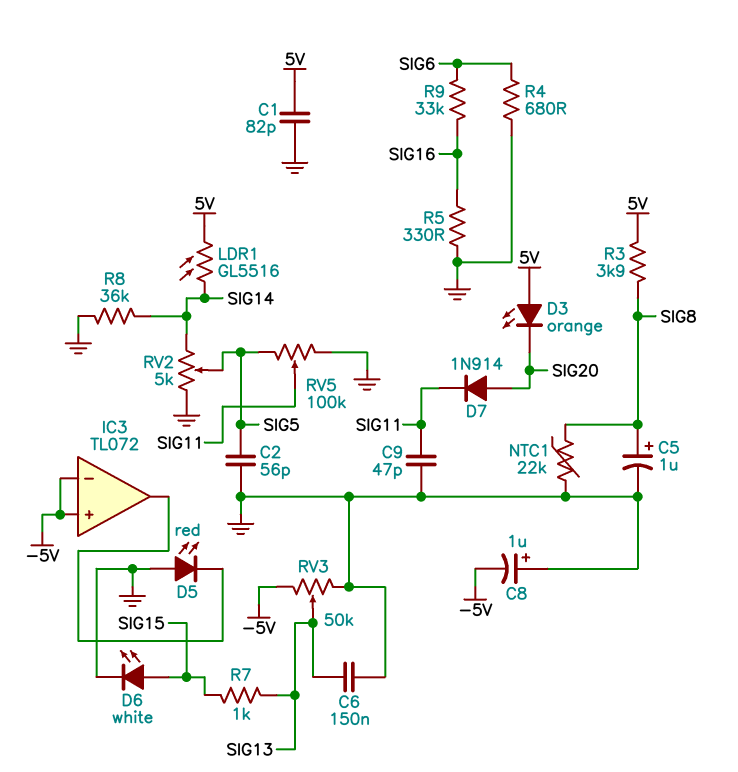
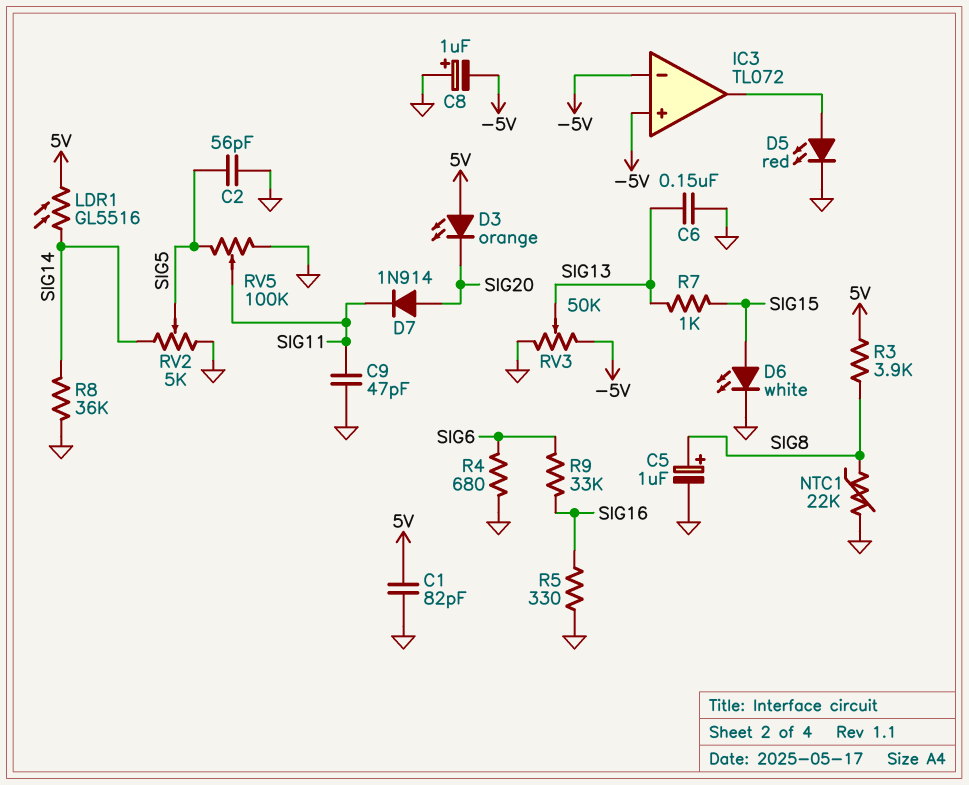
D5: LED red (A GND, K IC3/out) -> LED red (A IC3/out, K GND)

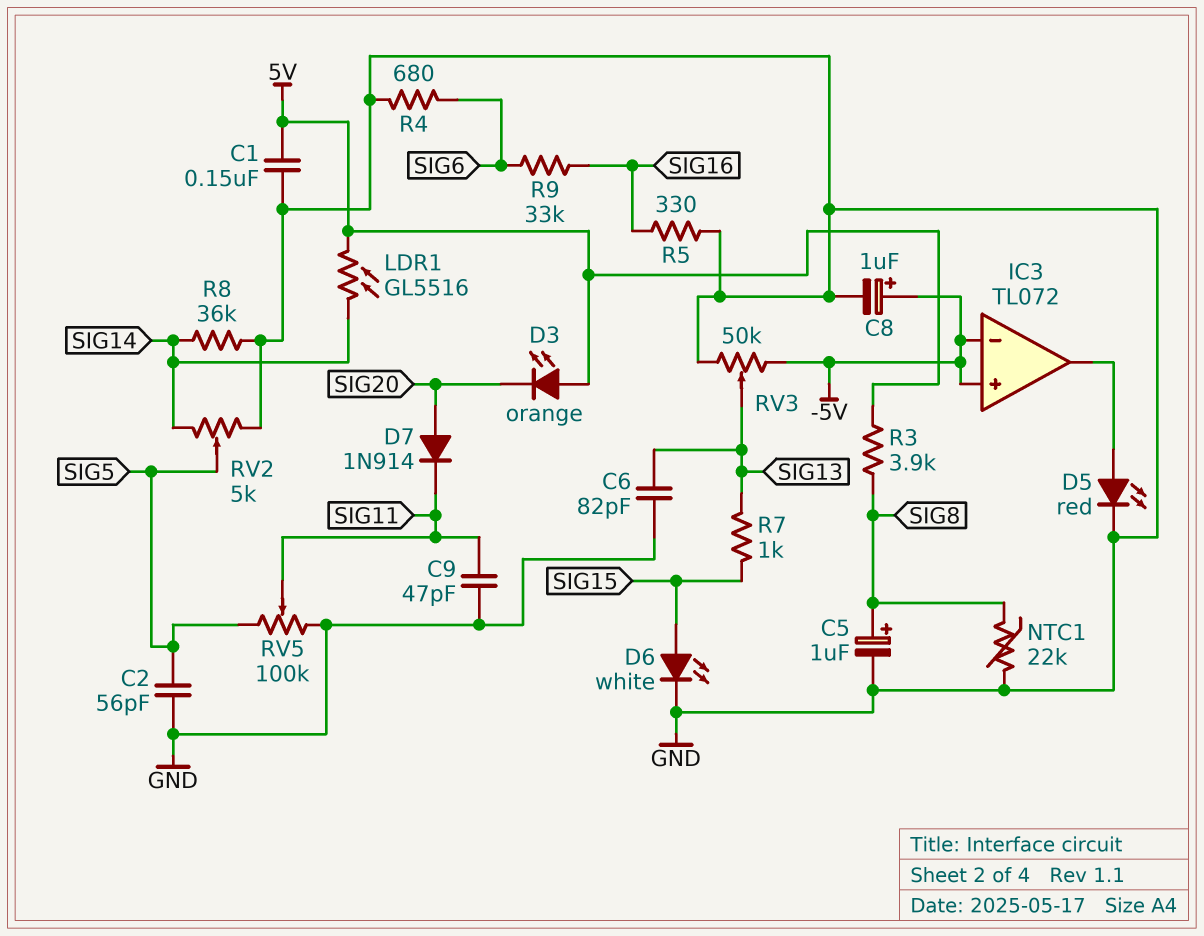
C1: 82pF (5V, GND) -> 150nF (5V, GND)
C6: 150nF (GND, SIG13) -> 82pF (GND, SIG13)
C8: 1uF (plus GND, minus -5V) -> 1uF (plus -5V, minus GND)

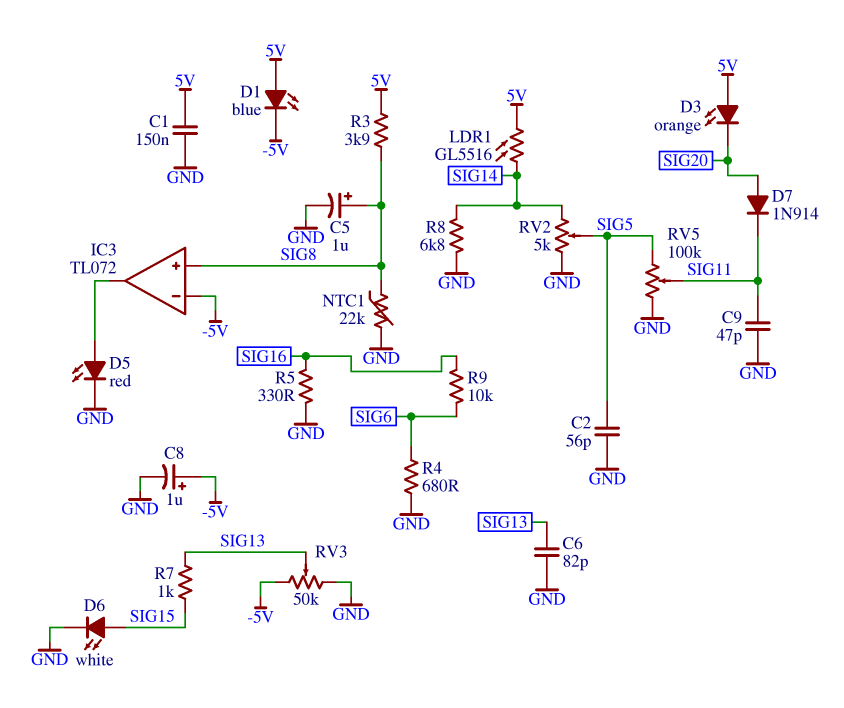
D1: none -> LED blue (A 5V, K -5V)
IC3 pin in+: -5V -> SIG8
R8: 36k (GND, SIG14) -> 6.8k (GND, SIG14)
R9: 33k (SIG6, SIG16) -> 10k (SIG6, SIG16)

